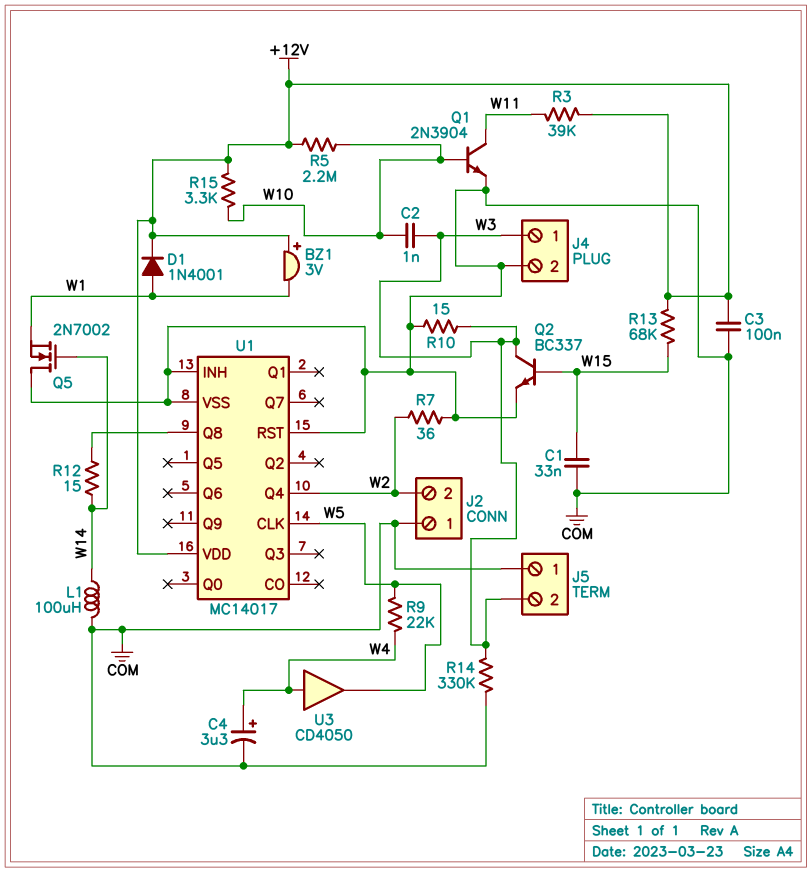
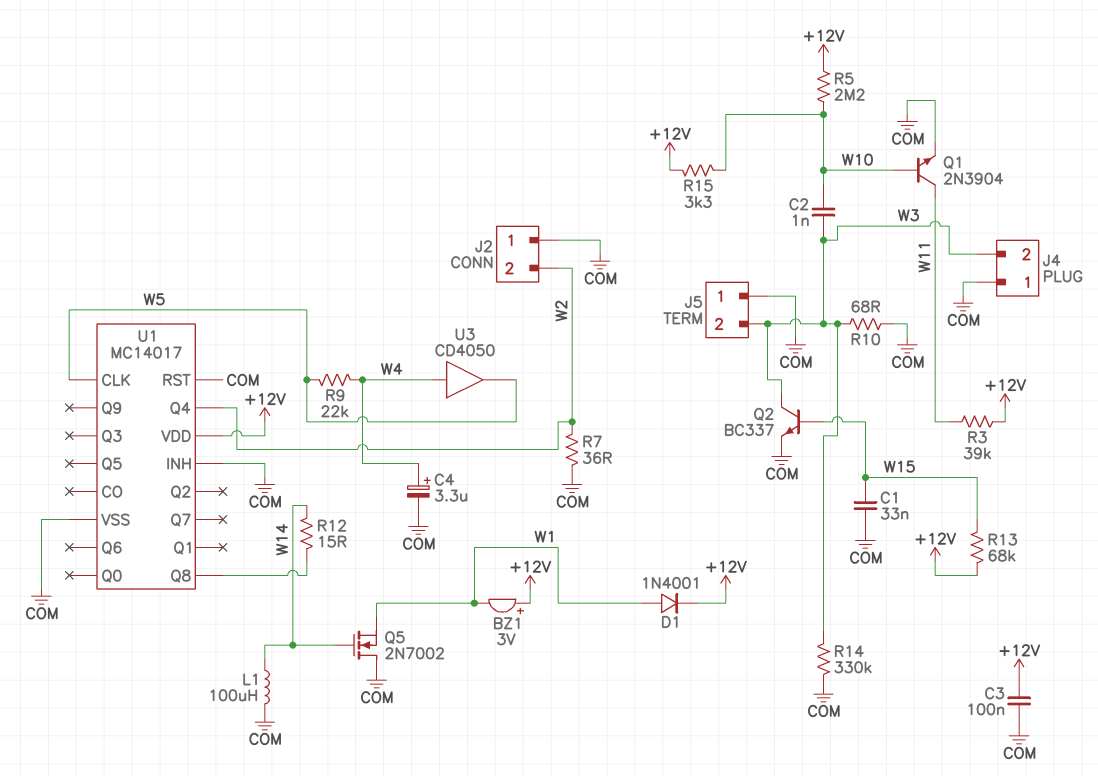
J4 pin 1: W3 -> COM
J4 pin 2: COM -> W3
R10: 15 (COM, W3) -> 68 (COM, W3)

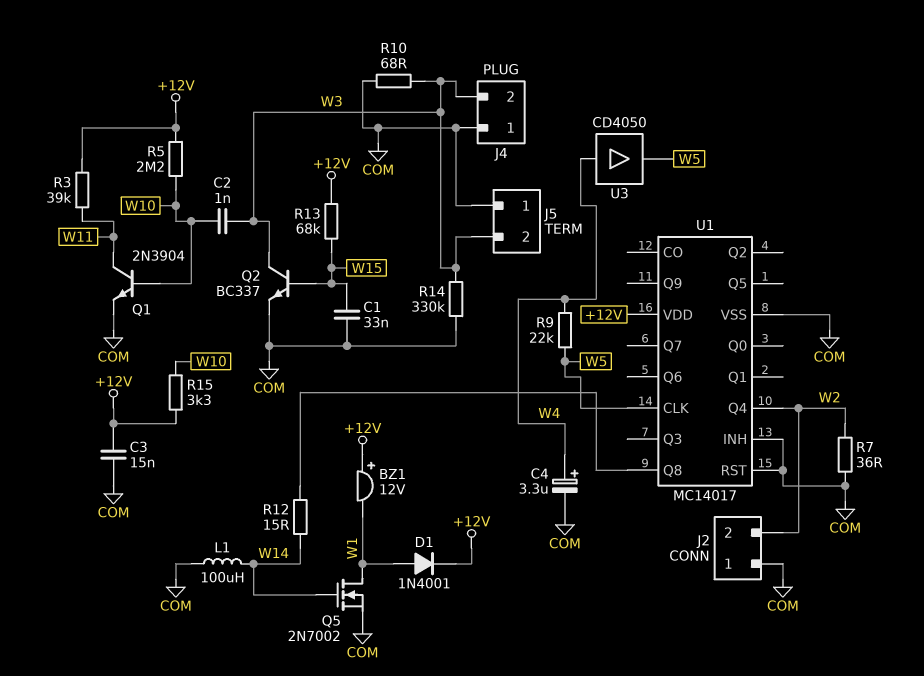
BZ1: buzzer 3V (plus +12V, minus W1) -> buzzer 12V (plus +12V, minus W1)
C3: 100nF (+12V, COM) -> 15nF (+12V, COM)
Q5: NMOS 2N7002 (G W14, D COM, S W1) -> NMOS 2N7002 (G W14, D W1, S COM)

